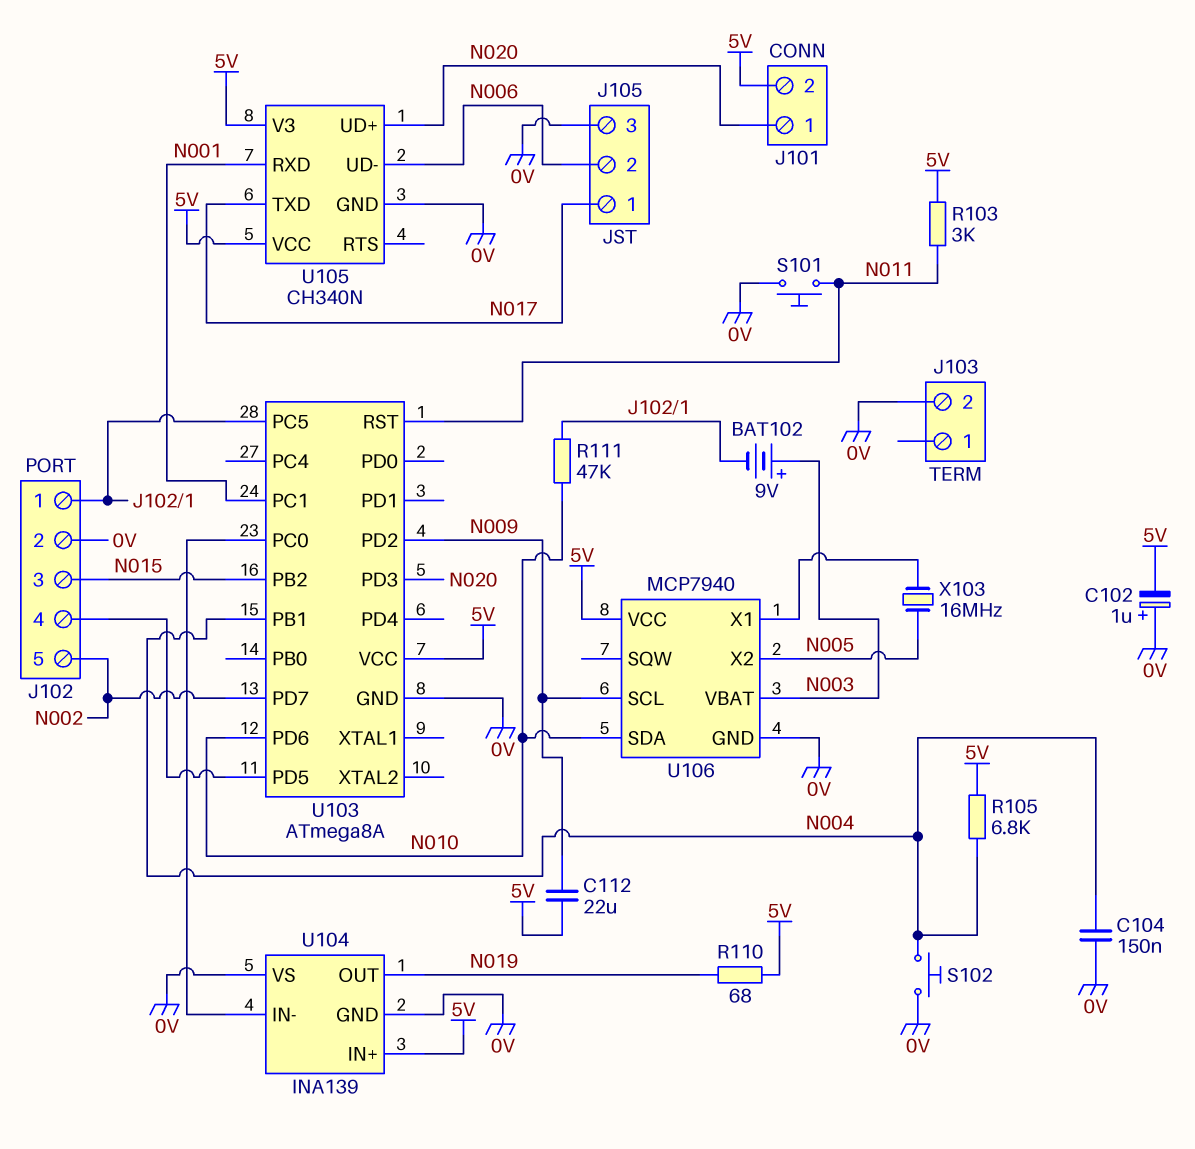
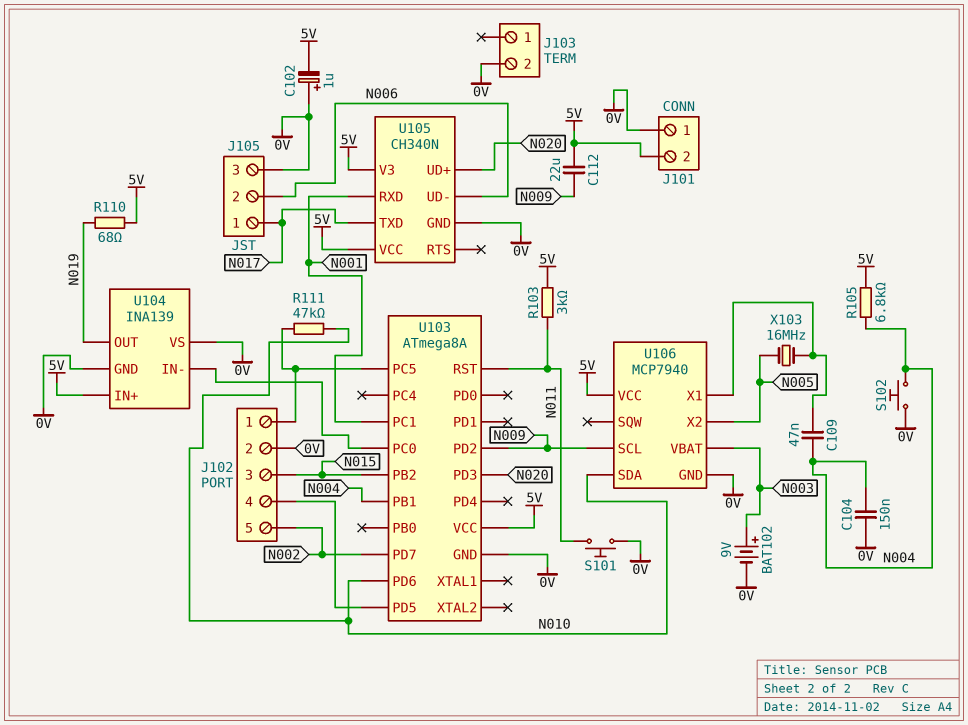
BAT102: 9V (plus N003, minus J102/1) -> 9V (plus N003, minus 0V)
C109: none -> 47nF (N004, U106/X1)
J101 pin 1: N020 -> 0V

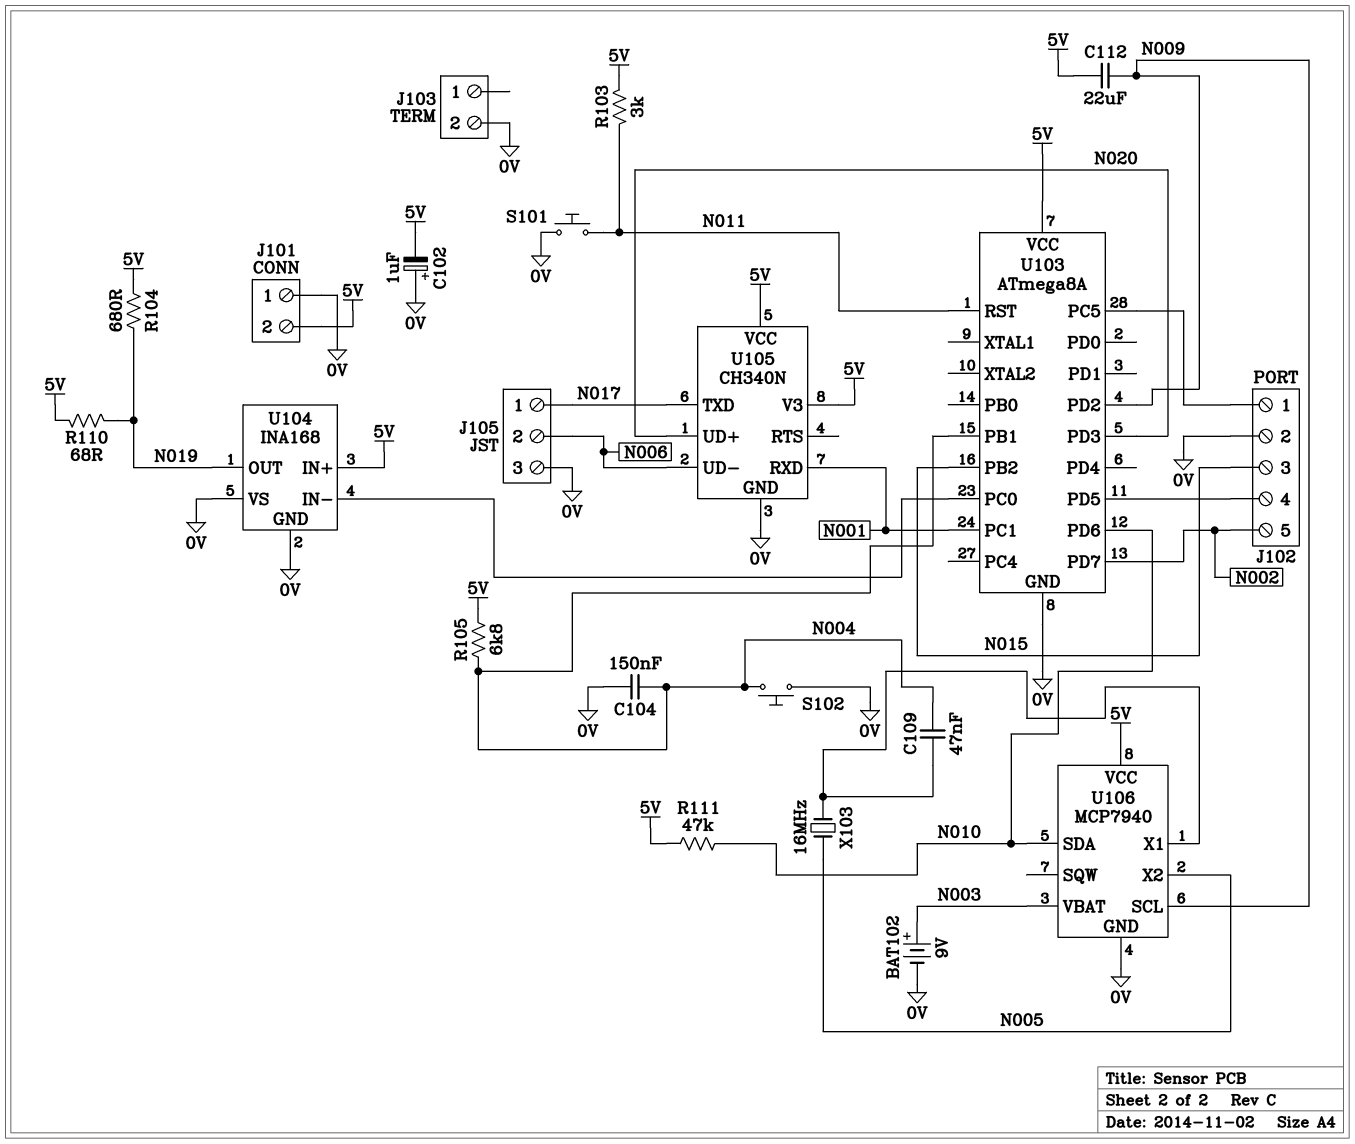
R104: none -> 680 (5V, N019)
R111: 47k (J102/1, N010) -> 47k (5V, N010)
U104: INA139 -> INA168

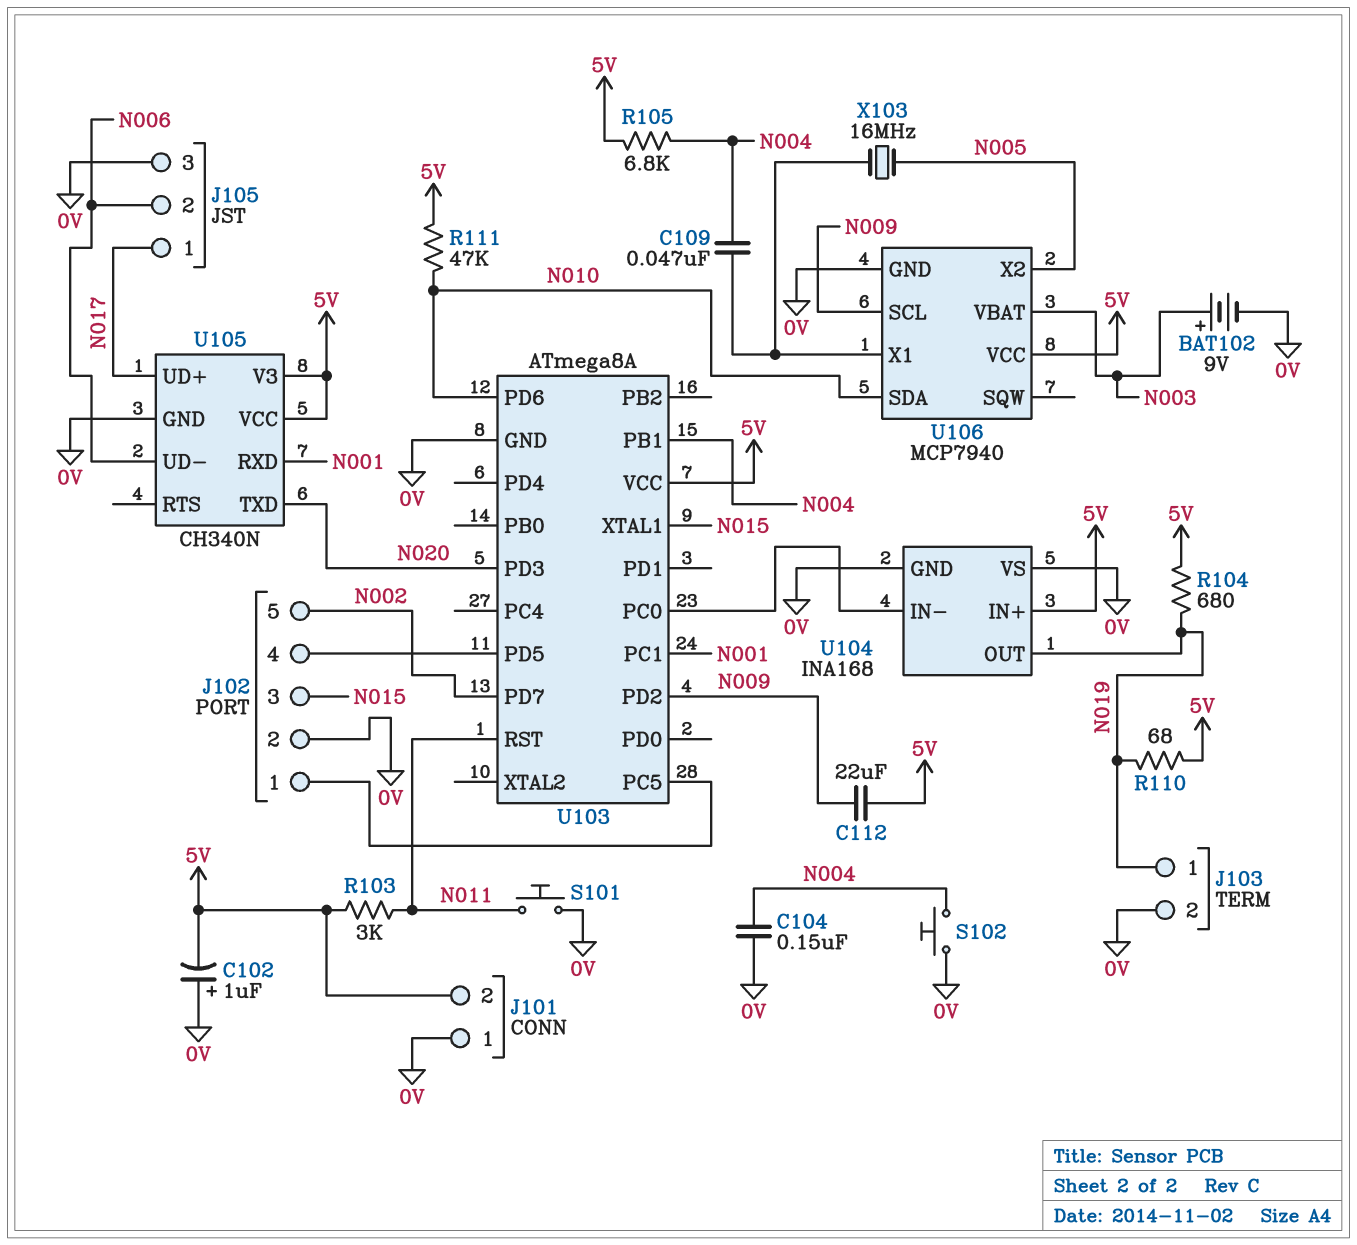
J103 pin 1: none -> N019
U103 pin PB2: N015 -> none
U103 pin XTAL1: none -> N015
U105 pin TXD: N017 -> N020
U105 pin UD+: N020 -> N017

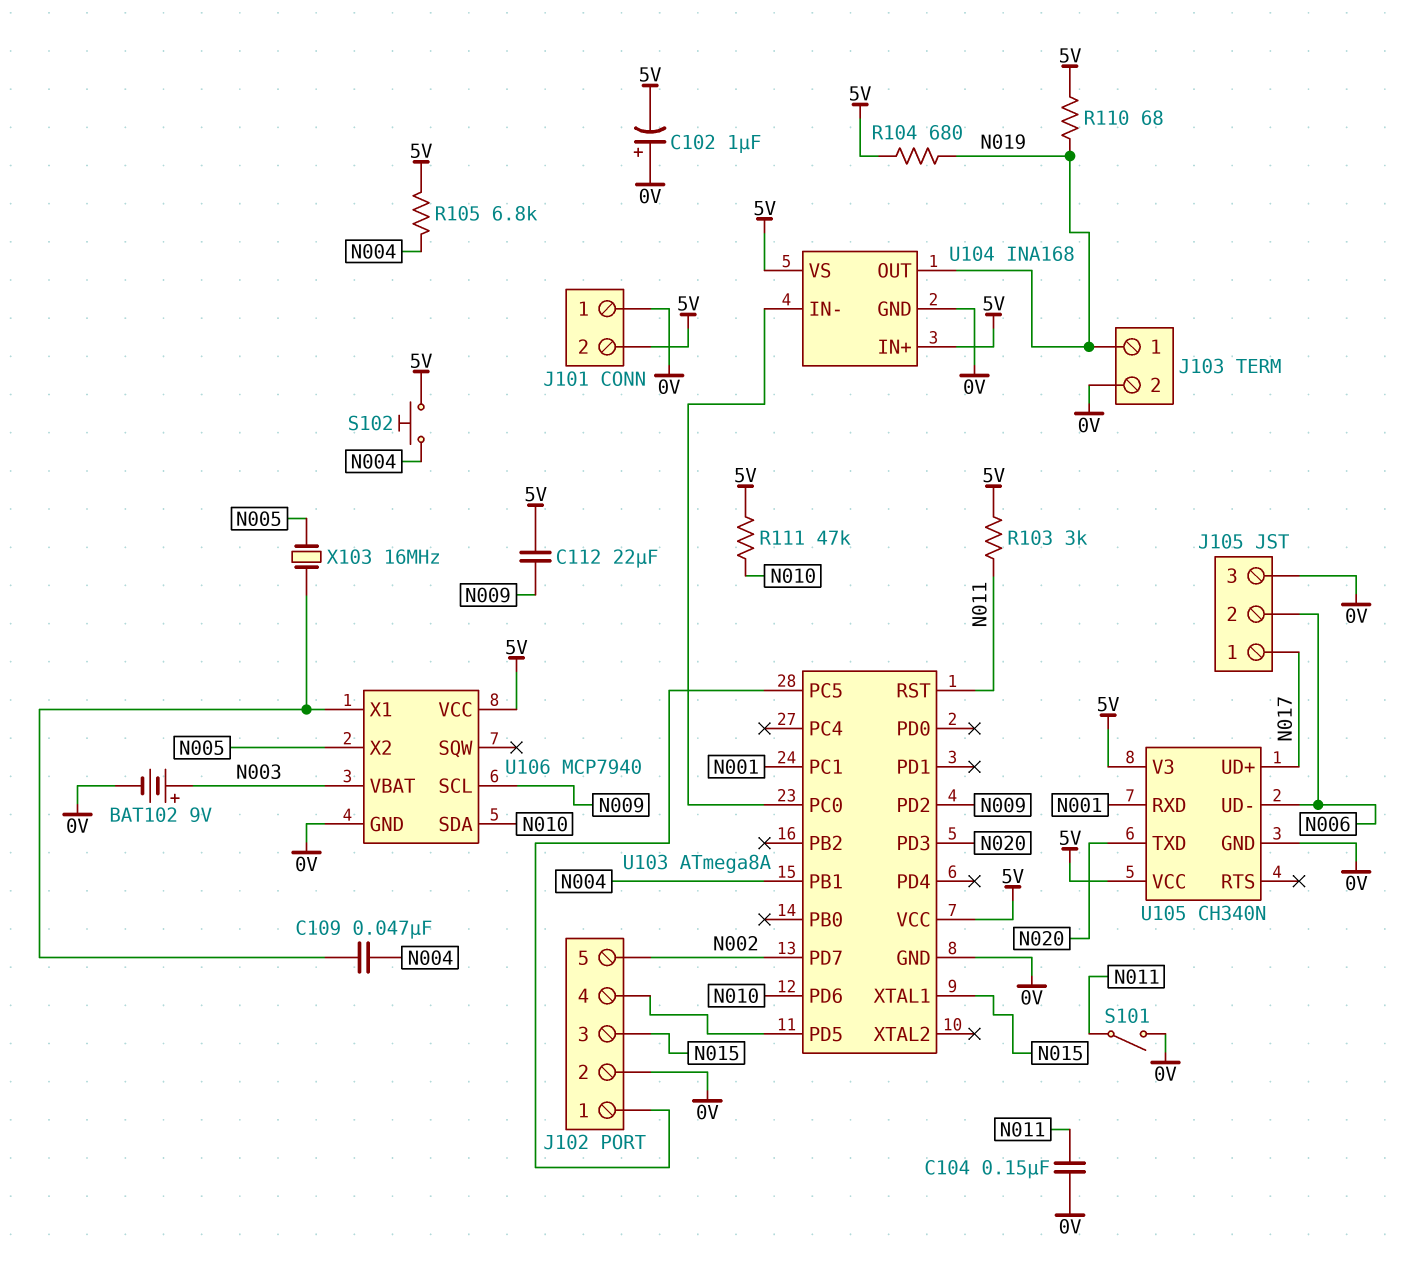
C104: 150nF (0V, N004) -> 150nF (0V, N011)
S101: button (0V, N011) -> switch (0V, N011)
S102: button (0V, N004) -> button (5V, N004)
U104 pin VS: 0V -> 5V

